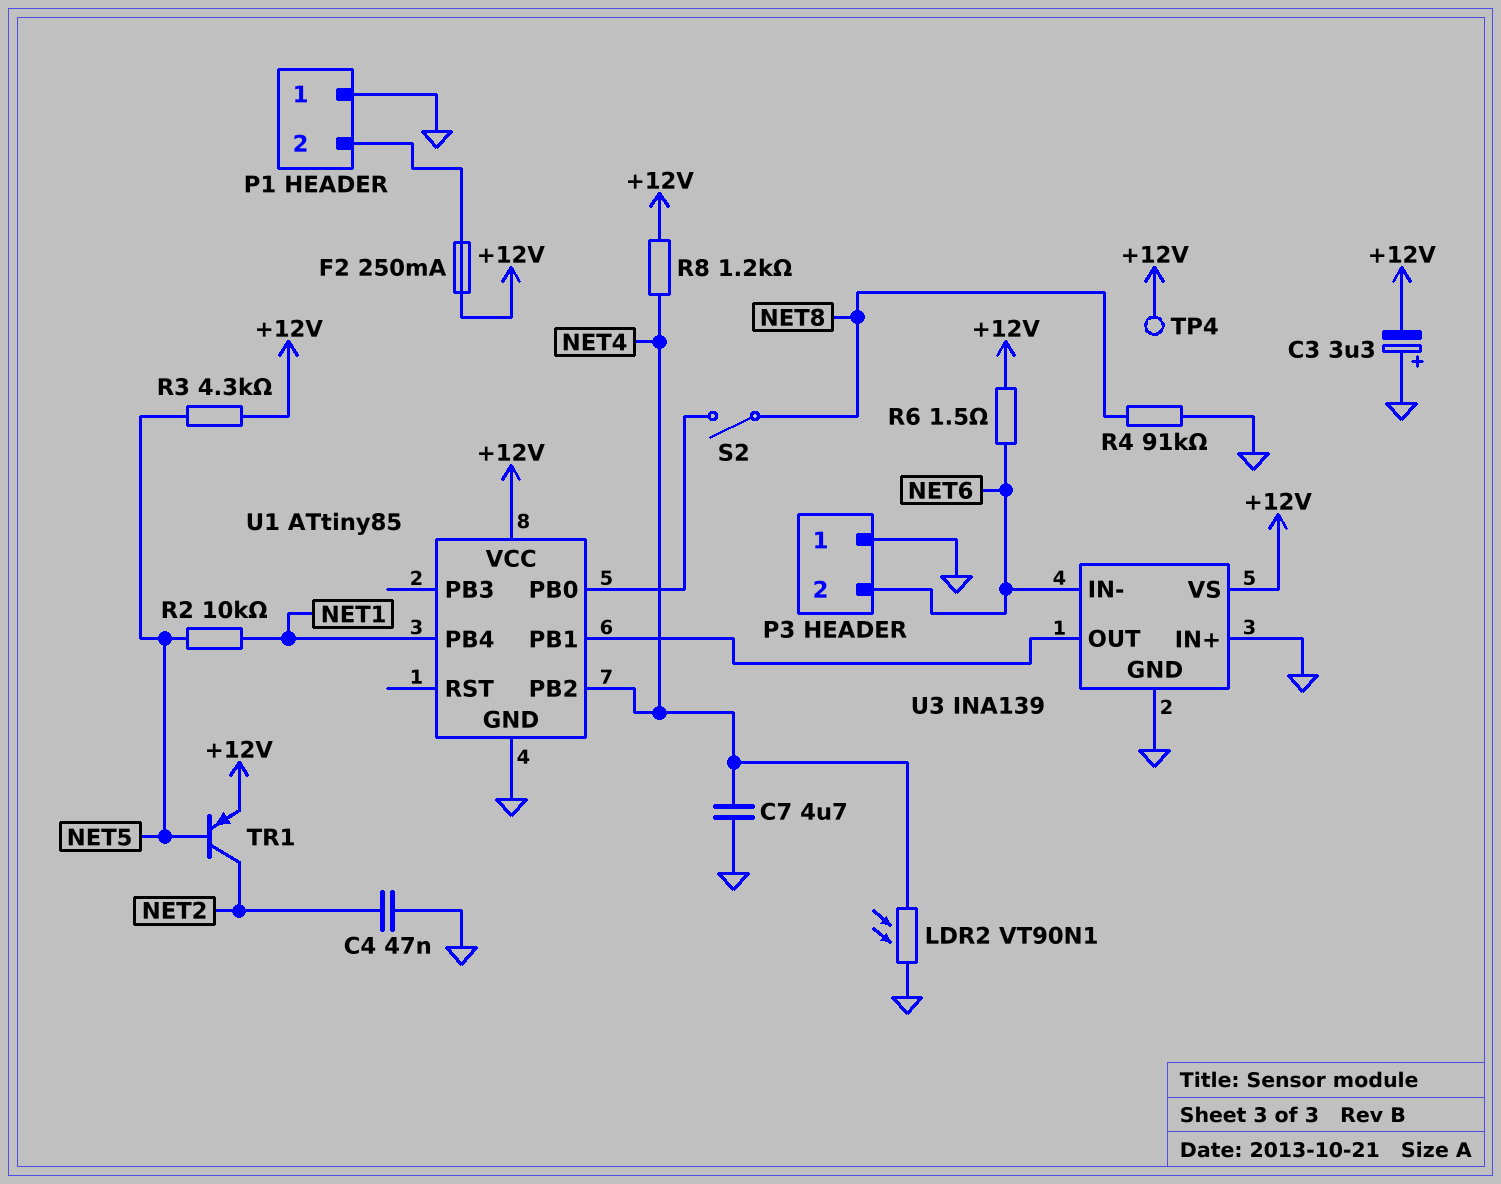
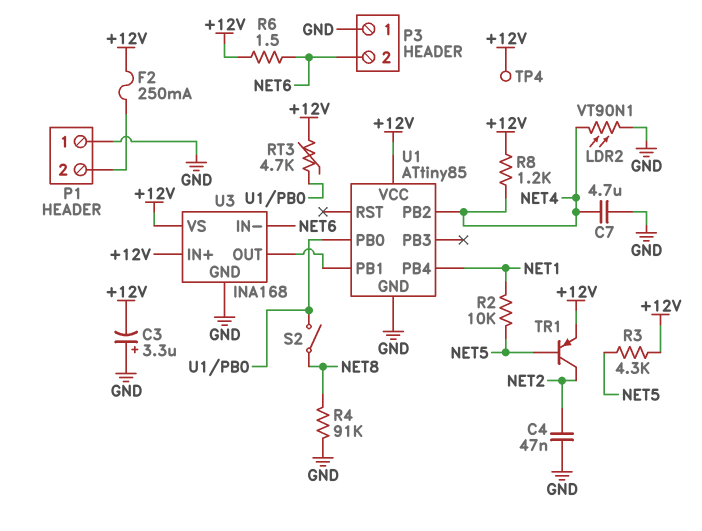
RT3: none -> 4.7k (+12V, U1/PB0)
U3: INA139 -> INA168
U3 pin IN+: GND -> +12V

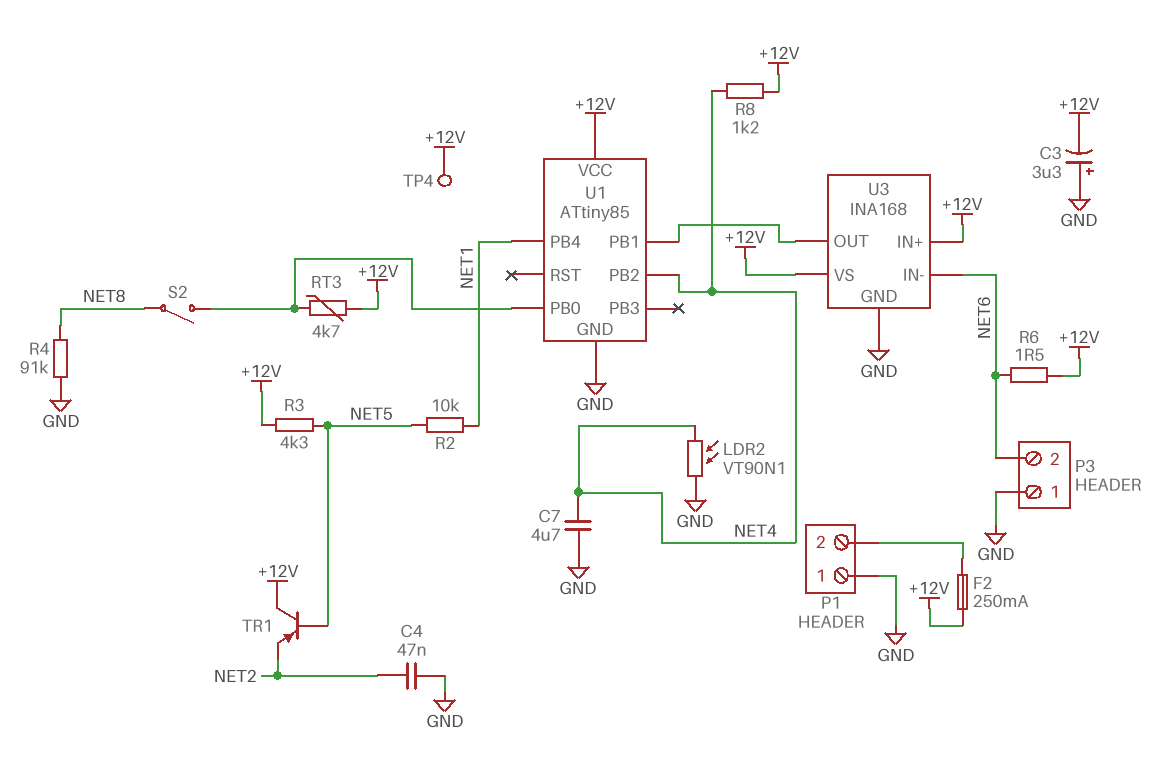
TR1: PNP (B NET5, C NET2, E +12V) -> PNP (B NET5, C +12V, E NET2)

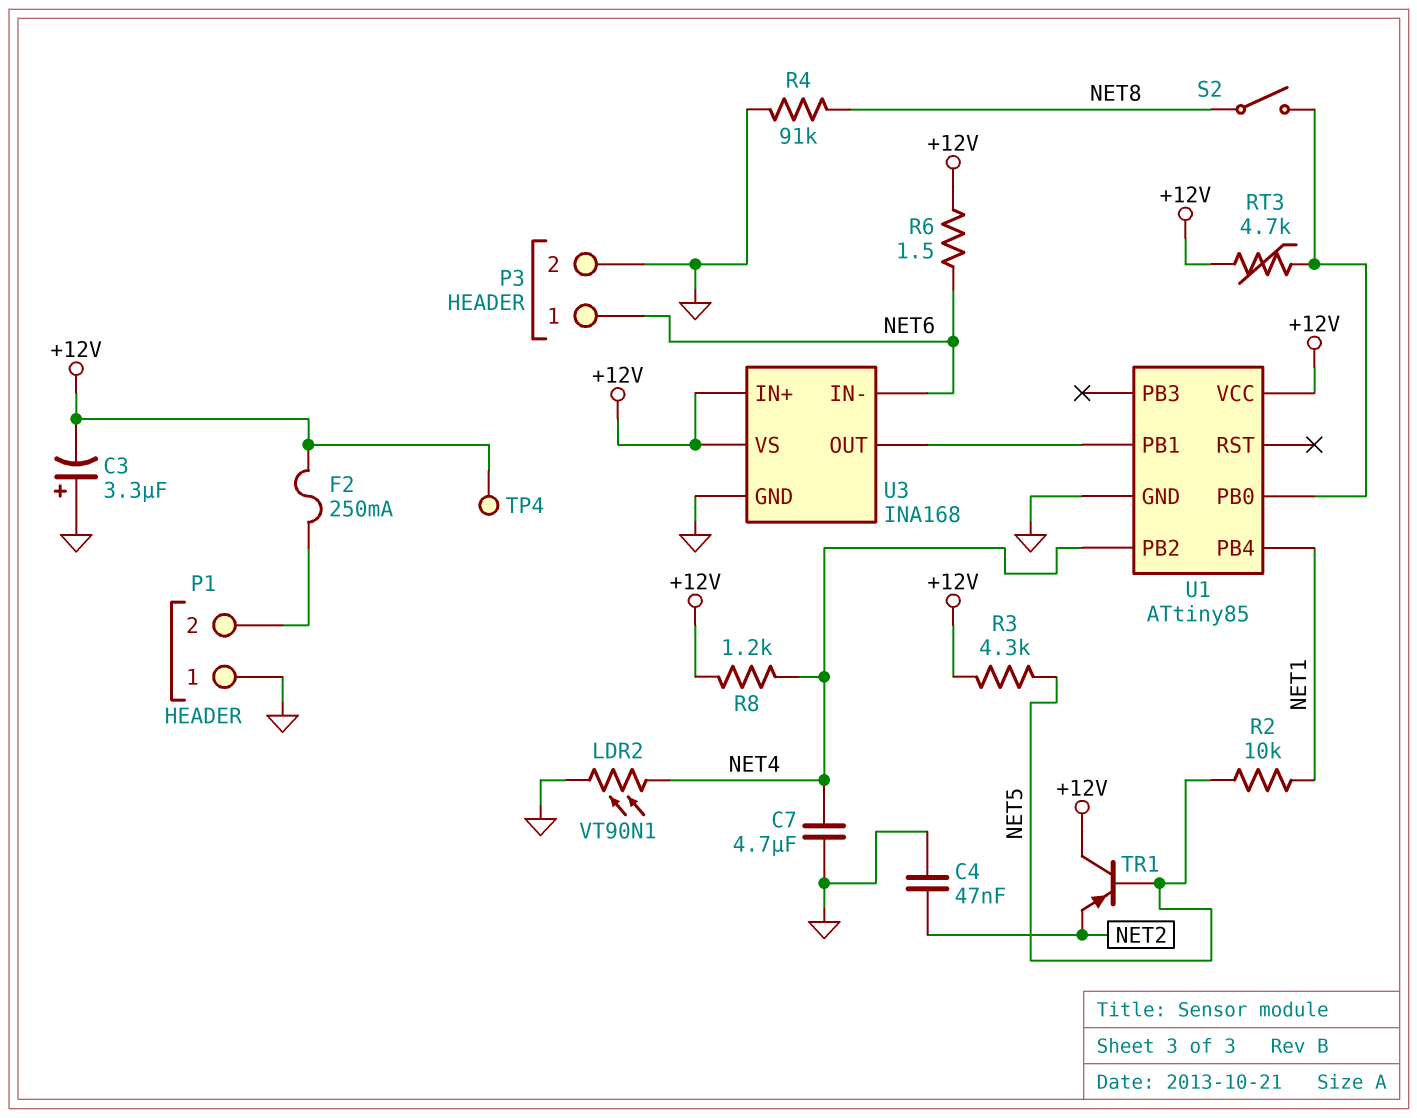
P3 pin 1: GND -> NET6
P3 pin 2: NET6 -> GND

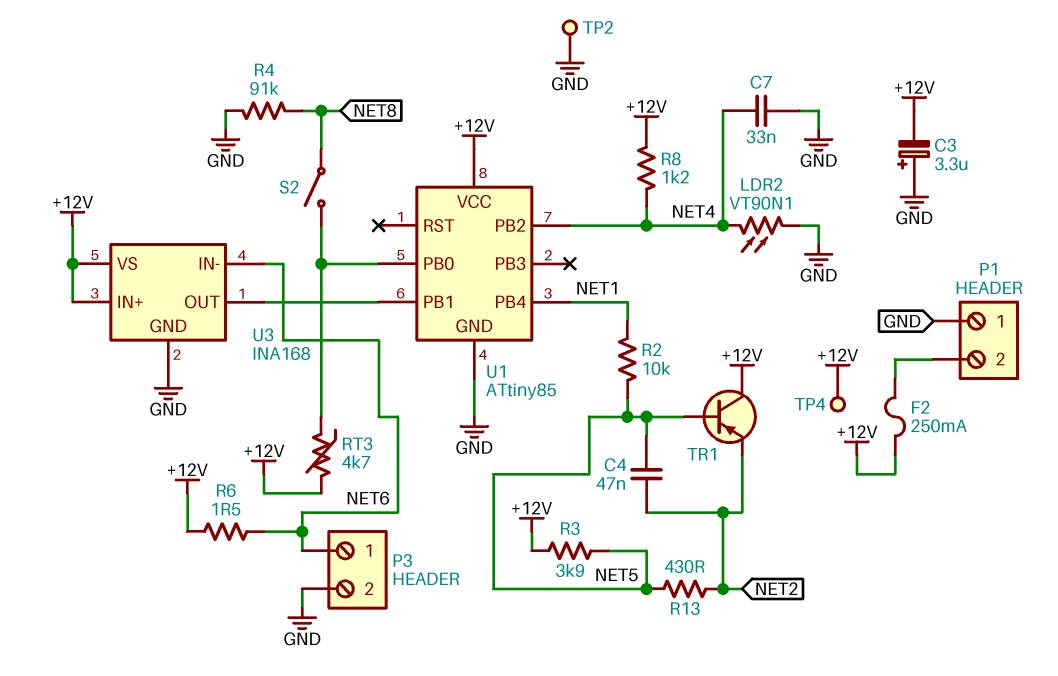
C4: 47nF (GND, NET2) -> 47nF (NET2, NET5)
C7: 4.7uF (GND, NET4) -> 33nF (GND, NET4)
R3: 4.3k (+12V, NET5) -> 3.9k (+12V, NET5)
R13: none -> 430 (NET2, NET5)
TP2: none -> test point (GND)

